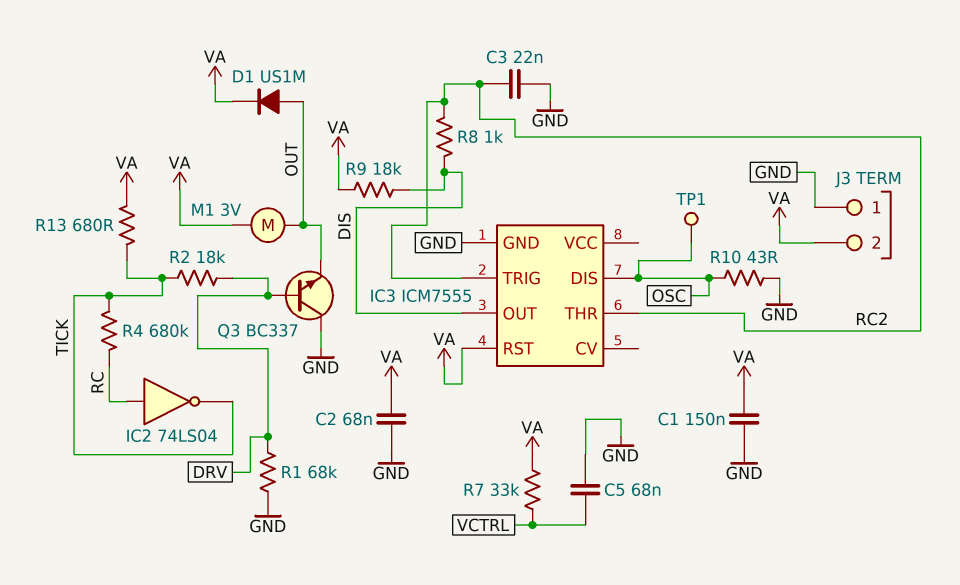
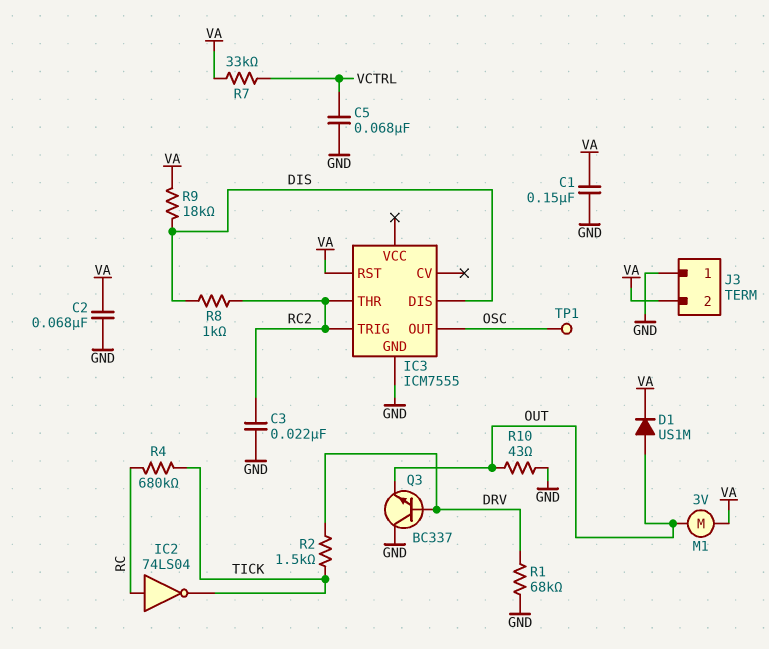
IC3 pin DIS: OSC -> DIS
IC3 pin OUT: DIS -> OSC
R2: 18k (DRV, TICK) -> 1.5k (DRV, TICK)
R10: 43 (GND, OSC) -> 43 (GND, OUT)
R13: 680 (TICK, VA) -> none

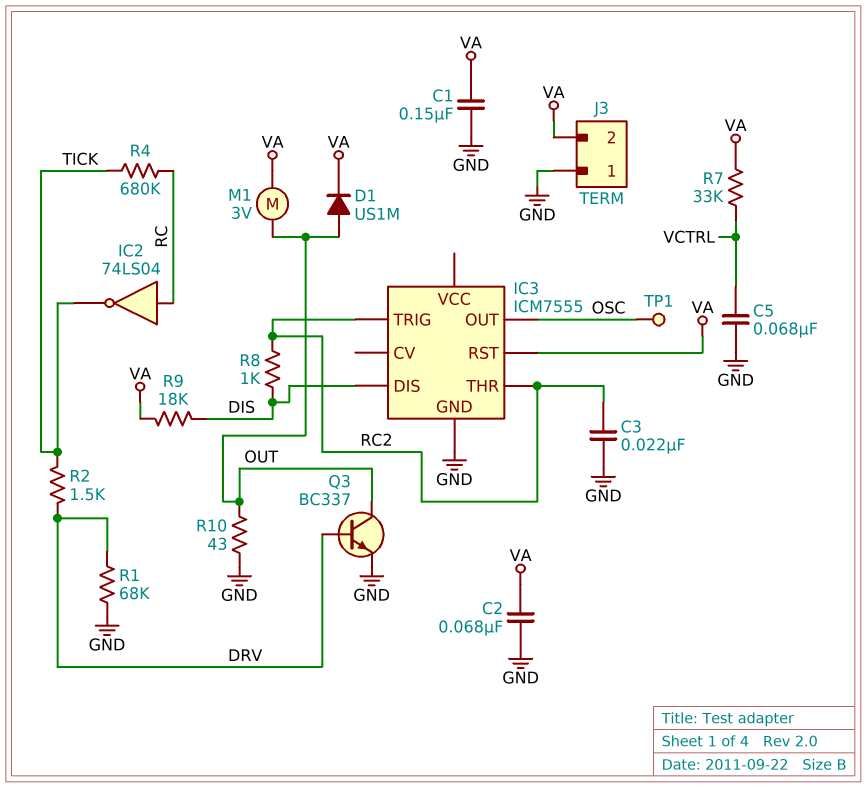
Q3: NPN BC337 (B DRV, C GND, E OUT) -> NPN BC337 (B DRV, C OUT, E GND)

